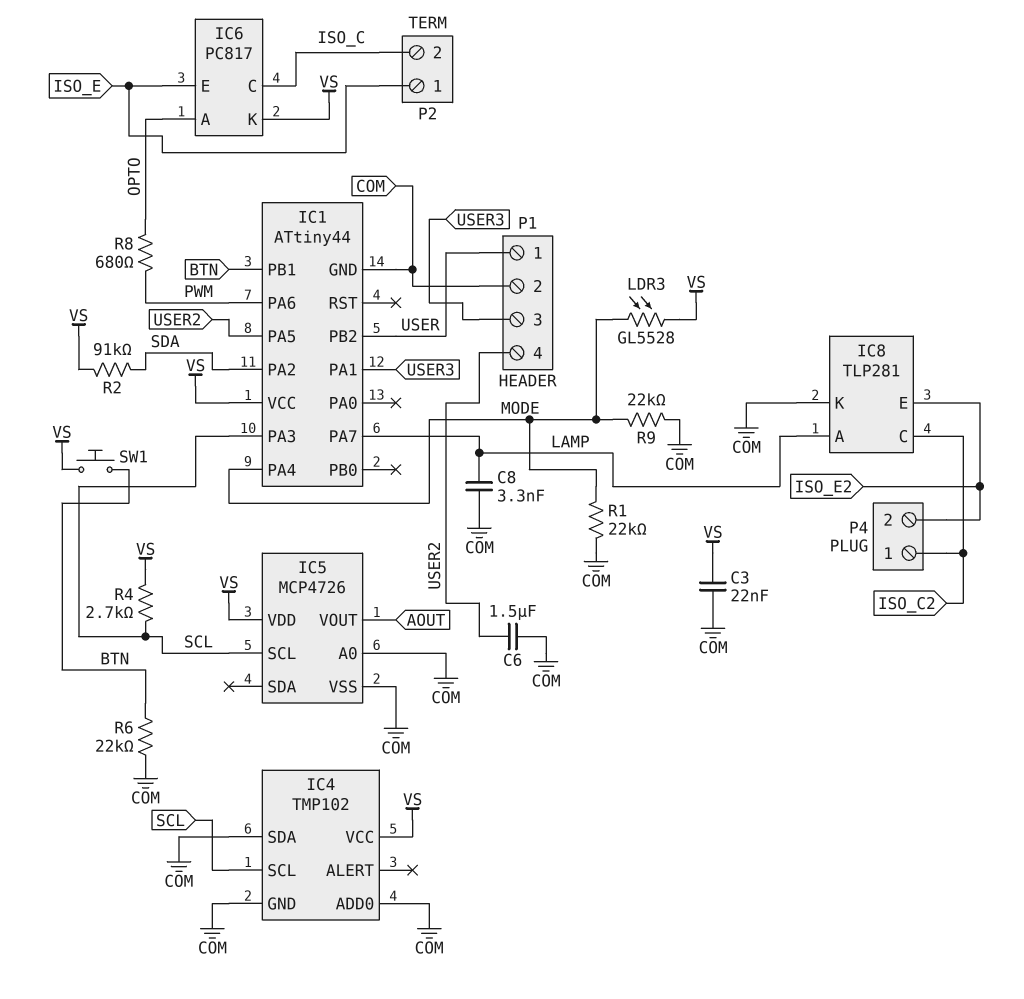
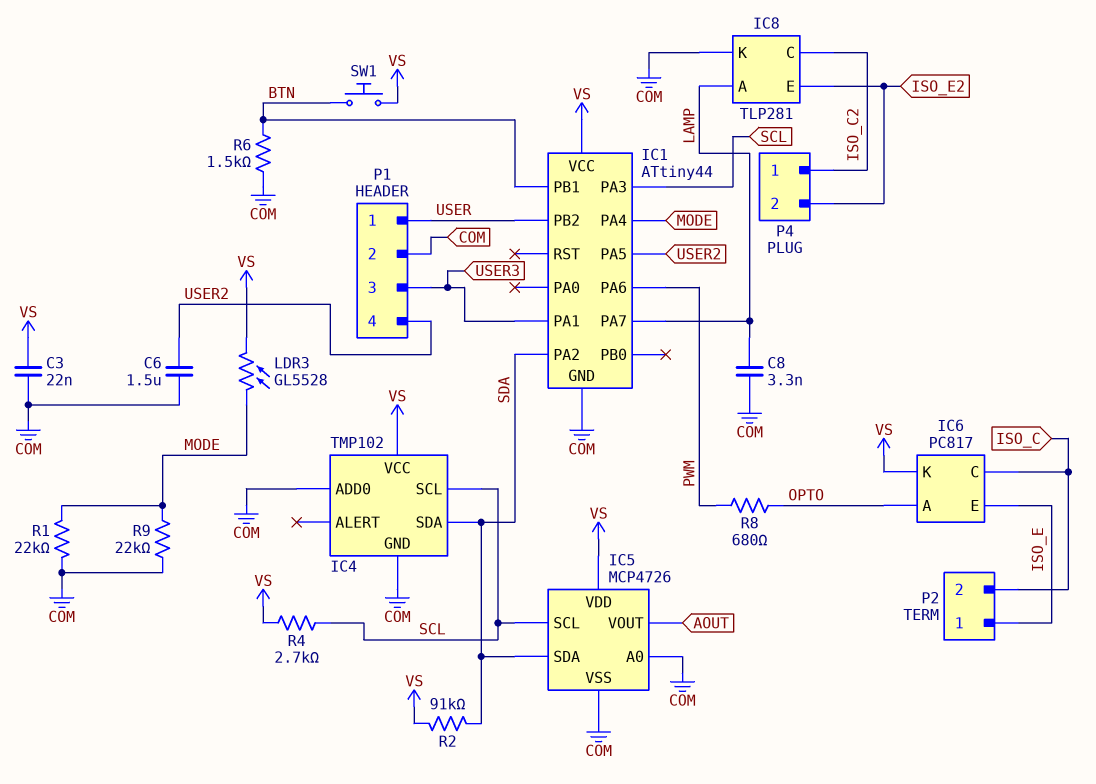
IC4 pin SDA: COM -> SDA
IC5 pin SDA: none -> SDA
R6: 22k (BTN, COM) -> 1.5k (BTN, COM)

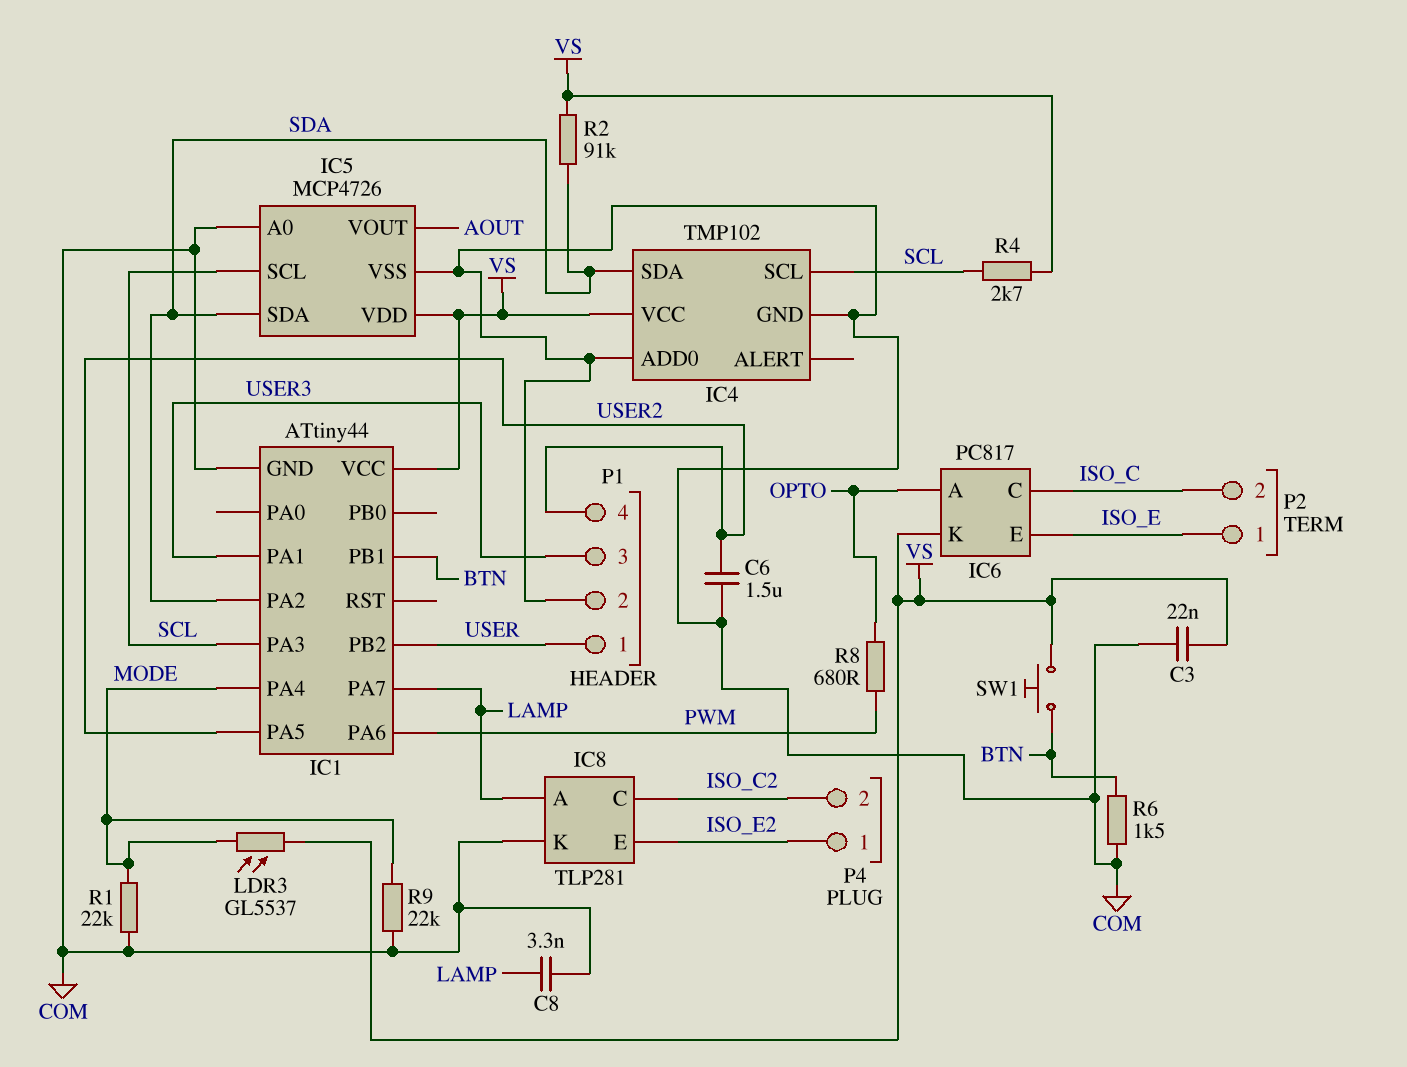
LDR3: GL5528 (MODE, VS) -> GL5537 (MODE, VS)
P4 pin 1: ISO_C2 -> ISO_E2
P4 pin 2: ISO_E2 -> ISO_C2

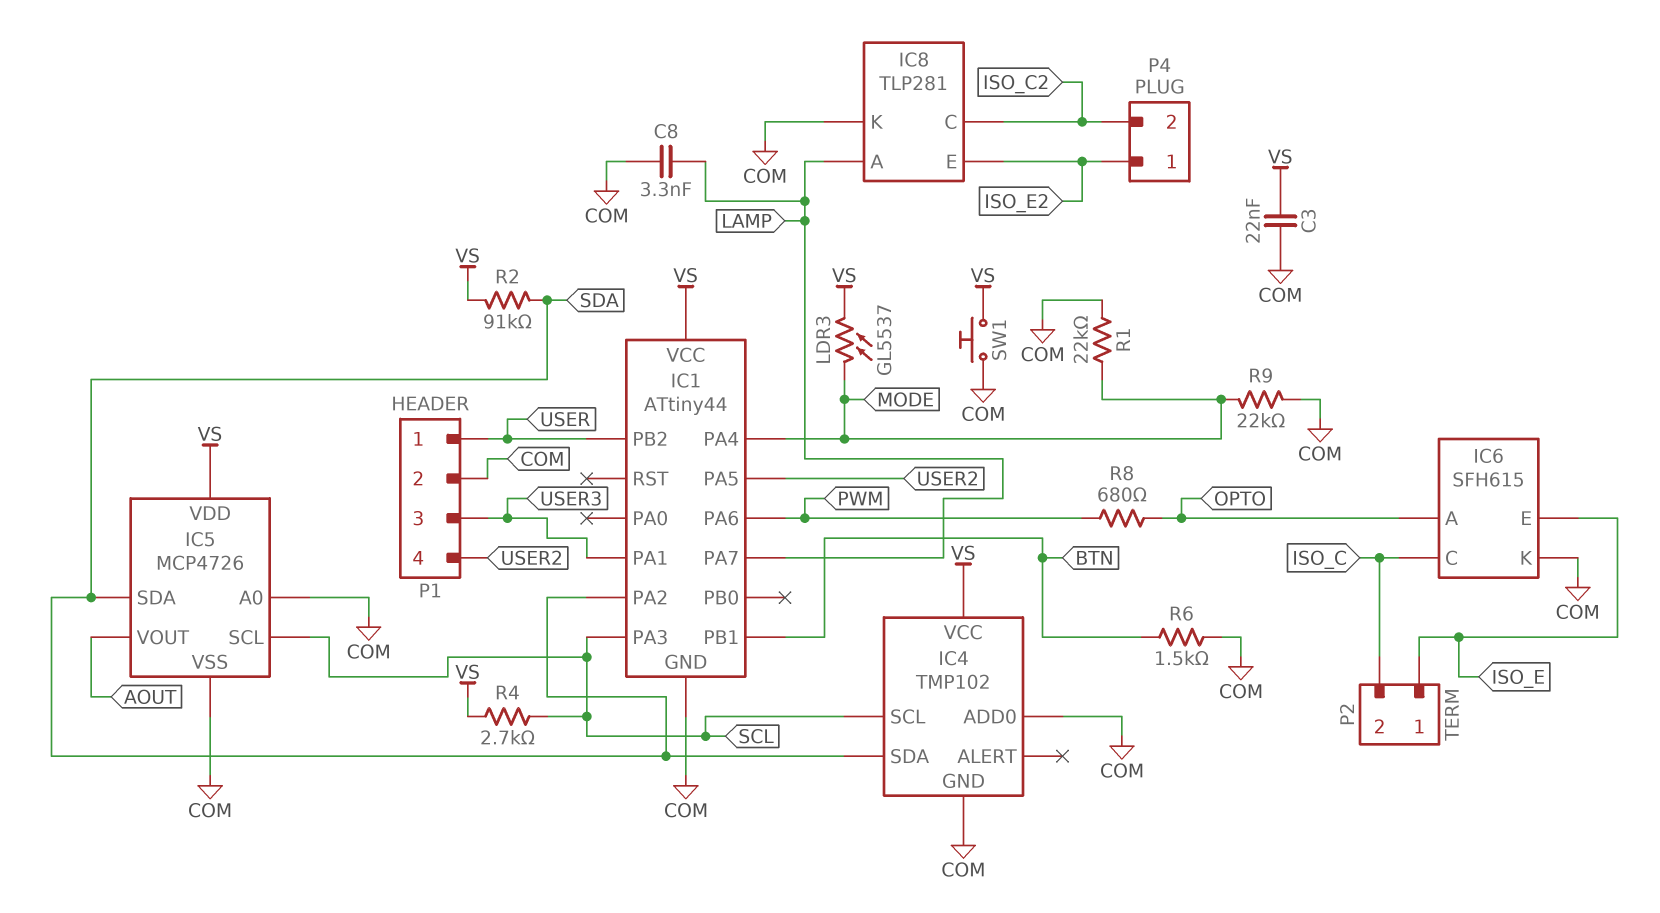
C6: 1.5uF (COM, USER2) -> none
IC6: PC817 -> SFH615
IC6 pin K: VS -> COM
SW1: button (BTN, VS) -> button (COM, VS)

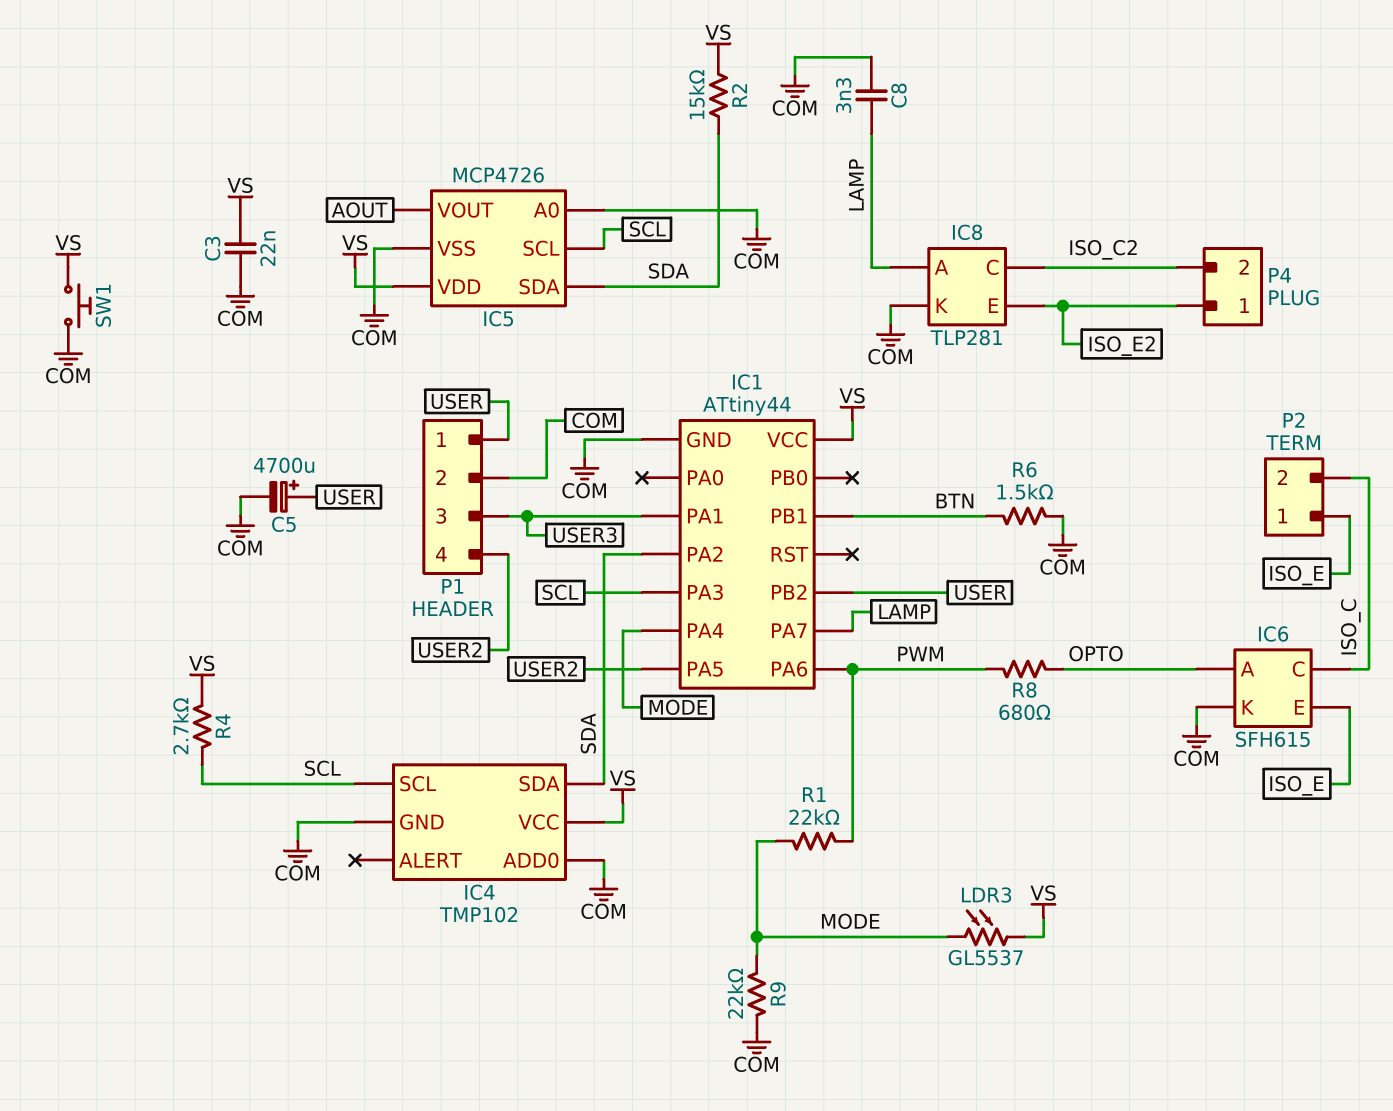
C5: none -> 4700uF (plus USER, minus COM)
R1: 22k (COM, MODE) -> 22k (MODE, PWM)
R2: 91k (SDA, VS) -> 15k (SDA, VS)

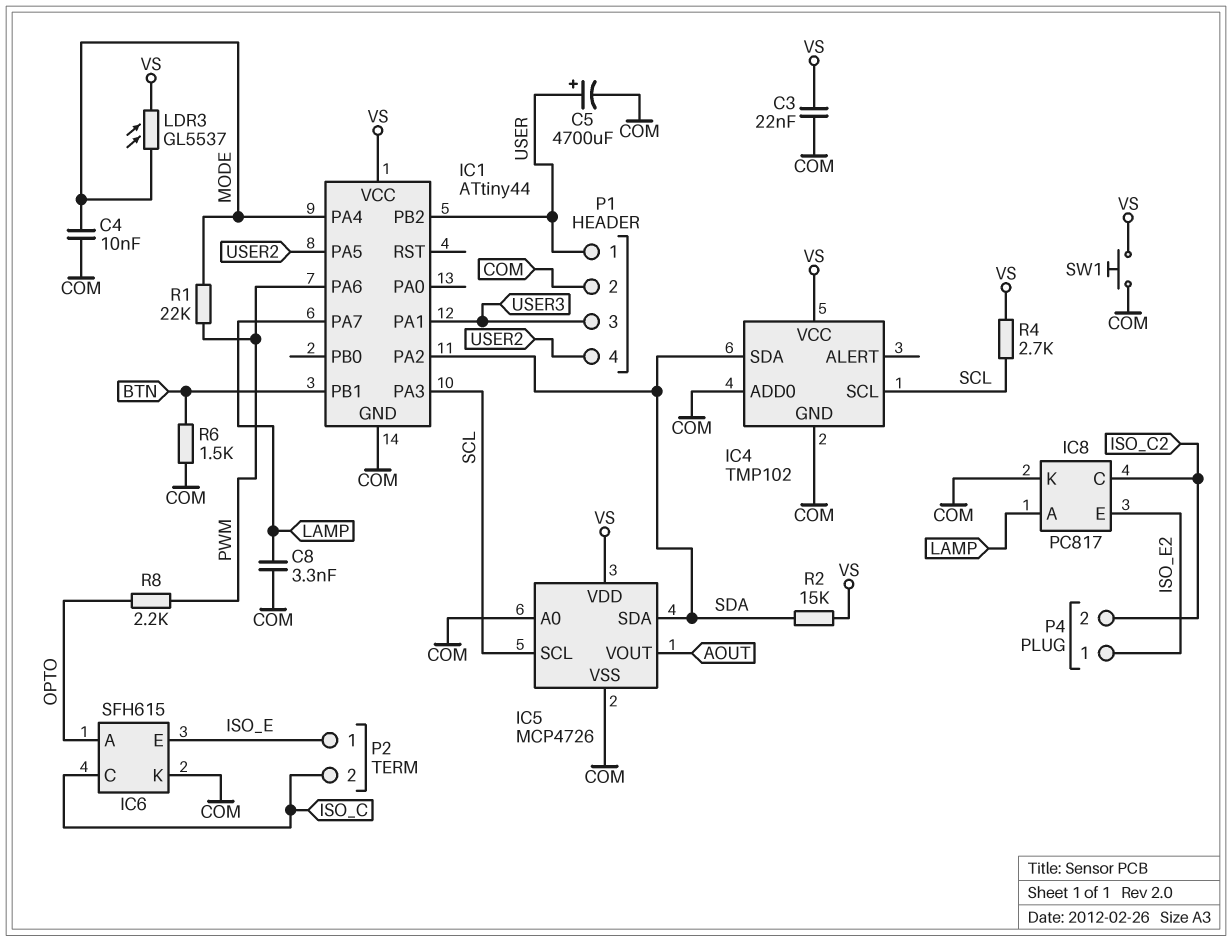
C4: none -> 10nF (COM, MODE)
IC8: TLP281 -> PC817
R8: 680 (OPTO, PWM) -> 2.2k (OPTO, PWM)
R9: 22k (COM, MODE) -> none

